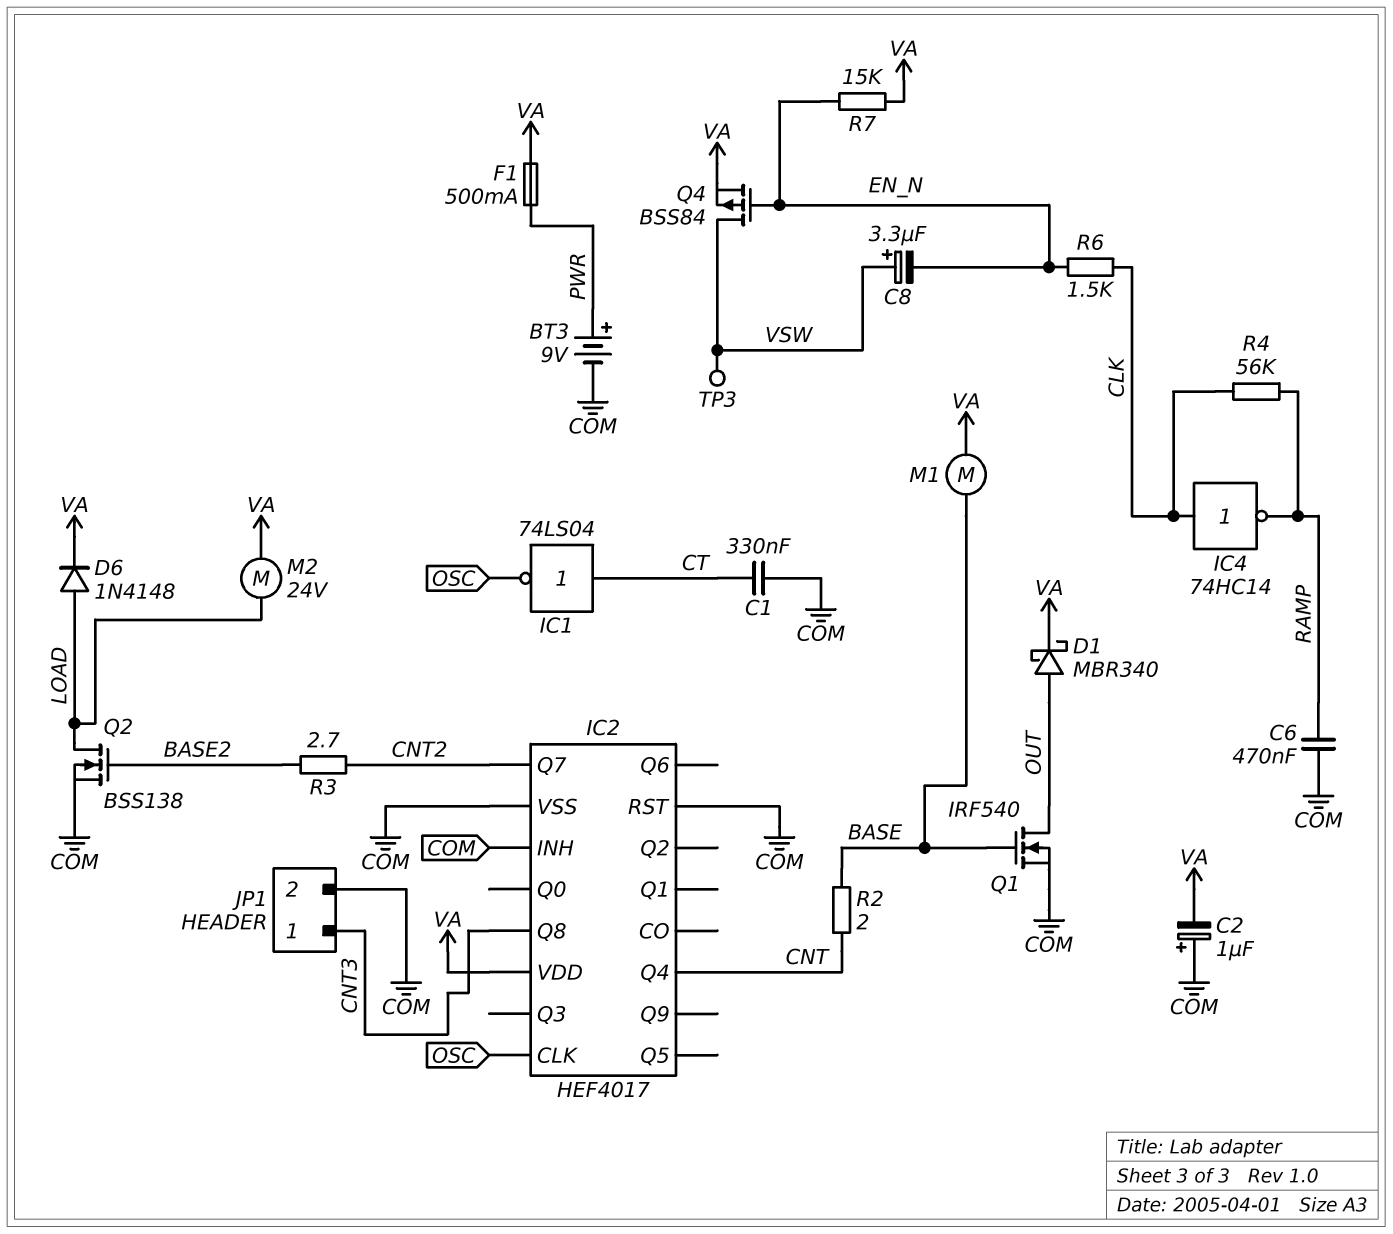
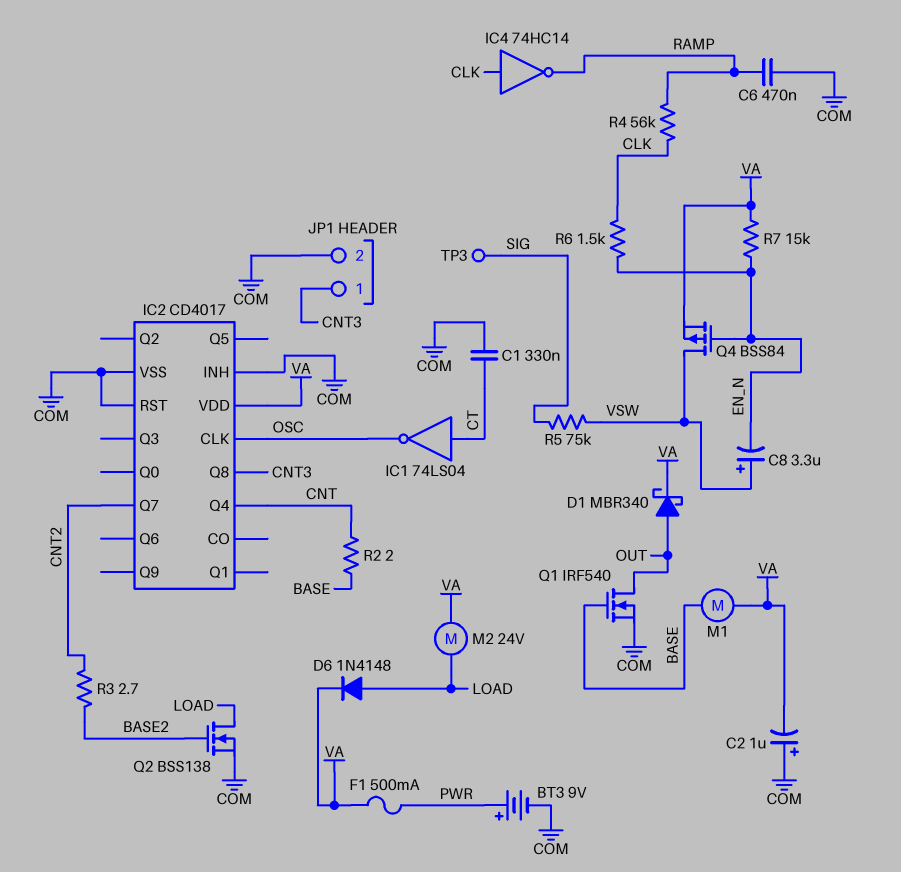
IC2: HEF4017 -> CD4017
R5: none -> 75k (SIG, VSW)
TP3: test point (VSW) -> test point (SIG)

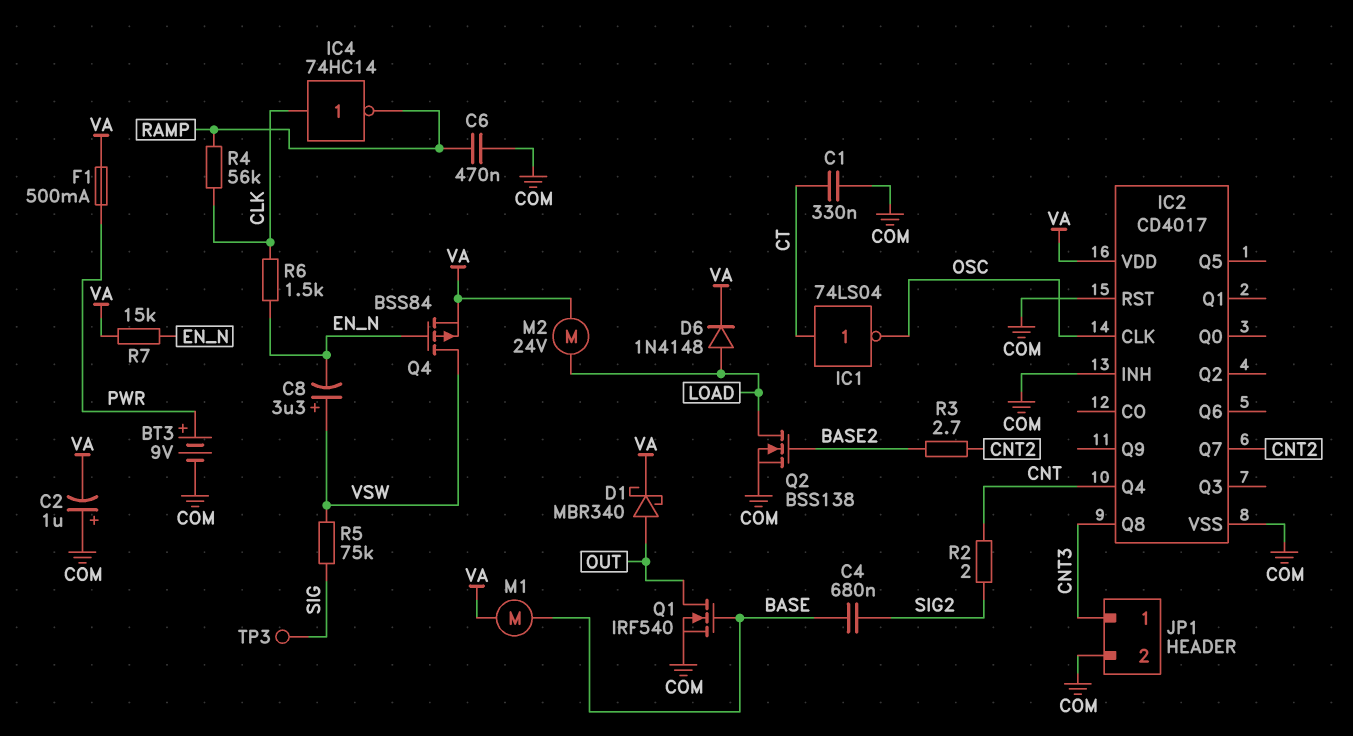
C4: none -> 680nF (BASE, SIG2)
R2: 2 (BASE, CNT) -> 2 (CNT, SIG2)

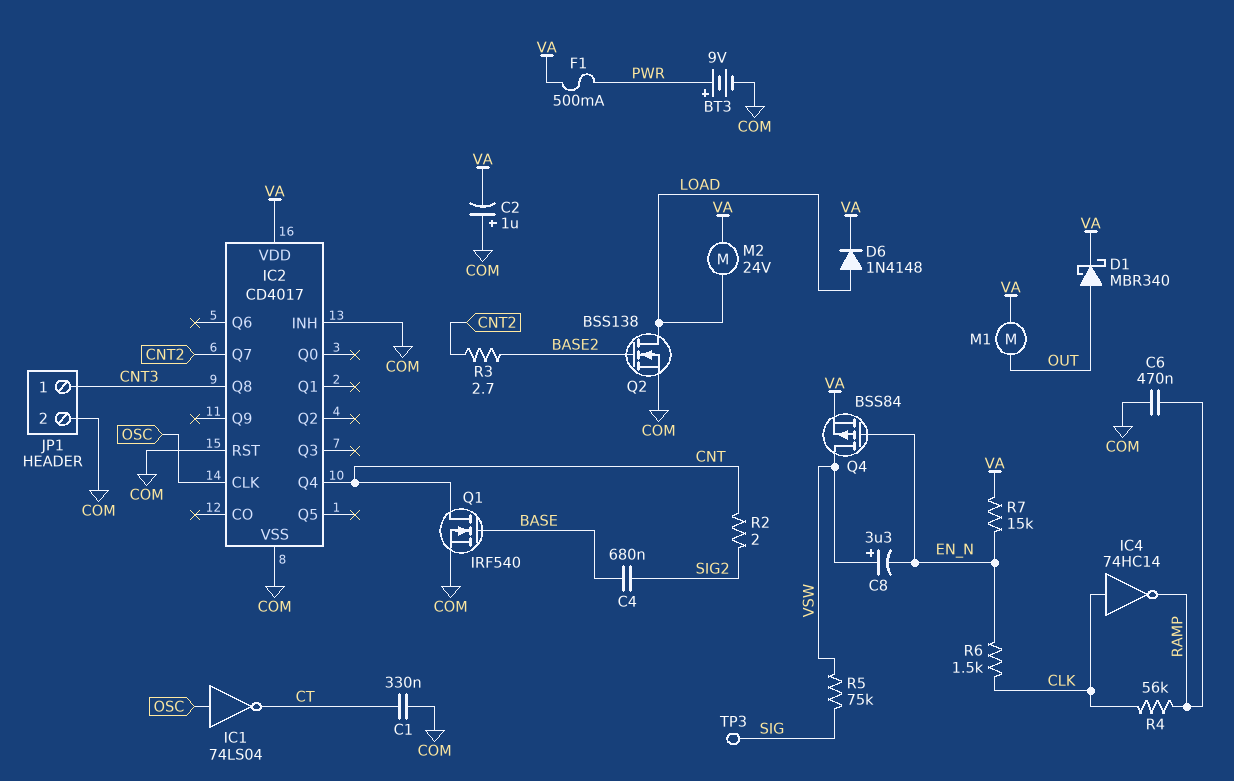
IC1: NOT 74LS04 (in CT, out OSC) -> NOT 74LS04 (in OSC, out CT)
M1: motor (BASE, VA) -> motor (OUT, VA)
Q1: NMOS IRF540 (G BASE, D OUT, S COM) -> NMOS IRF540 (G BASE, D CNT, S COM)

